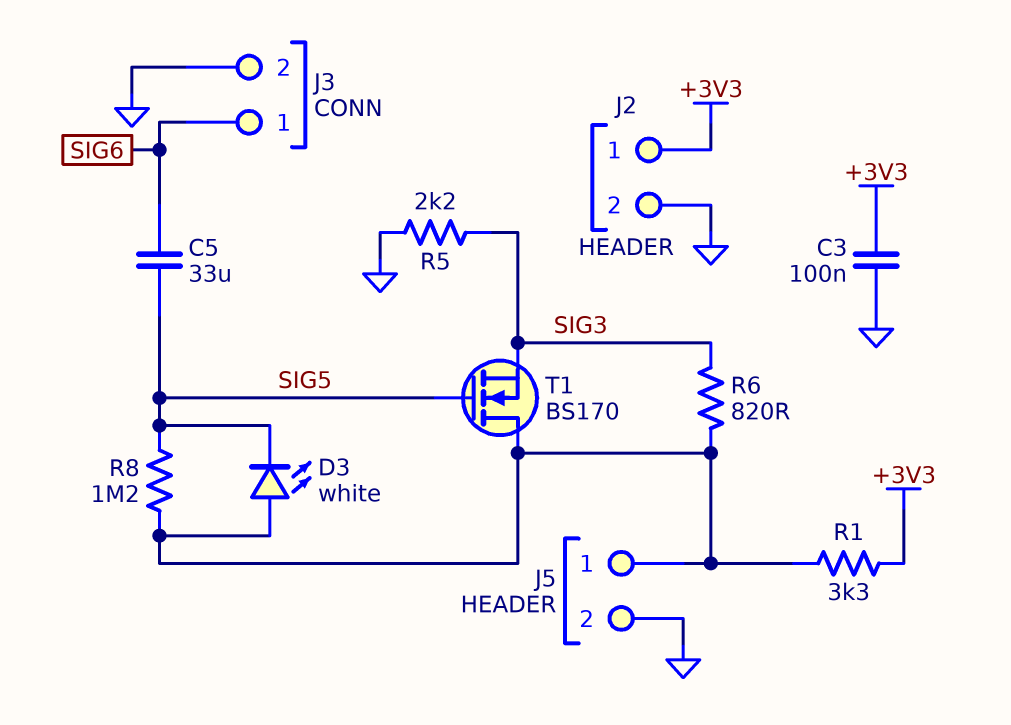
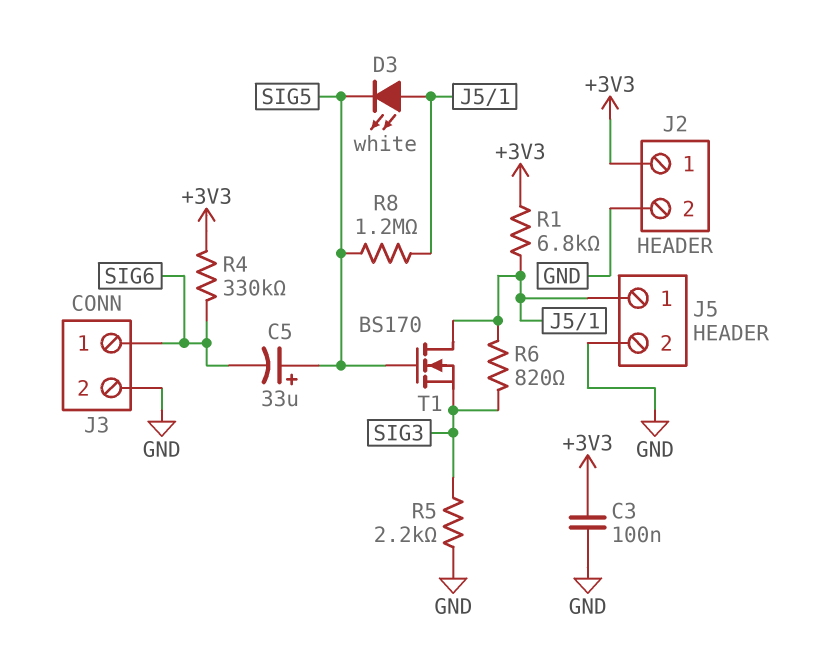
C5: 33uF (SIG5, SIG6) -> 33uF (plus SIG5, minus SIG6)
R1: 3.3k (+3V3, J5/1) -> 6.8k (+3V3, J5/1)
R4: none -> 330k (+3V3, SIG6)

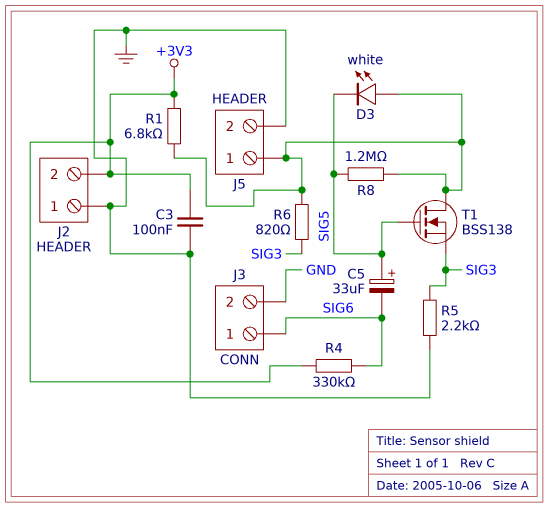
J2 pin 1: +3V3 -> GND
J2 pin 2: GND -> +3V3
T1: NMOS BS170 (G SIG5, D J5/1, S SIG3) -> NMOS BSS138 (G SIG5, D J5/1, S SIG3)

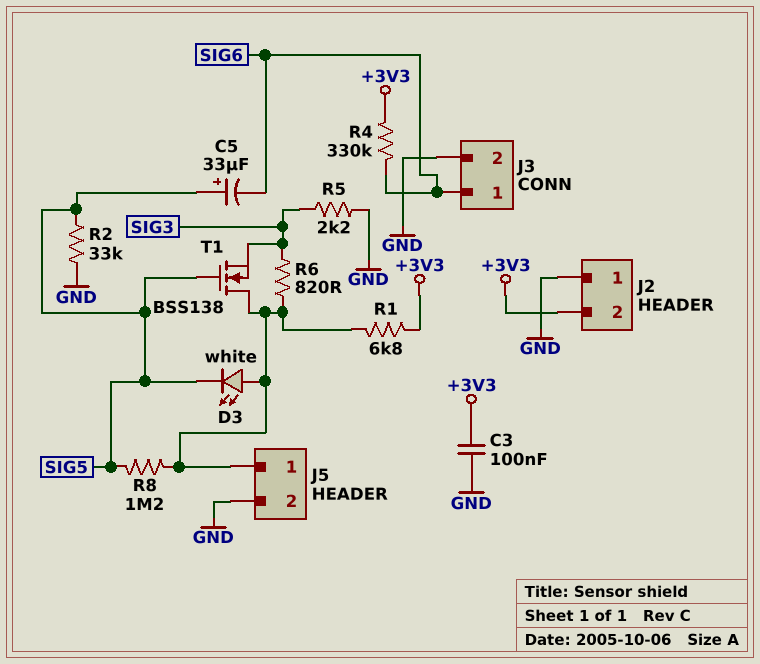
R2: none -> 33k (GND, SIG5)

